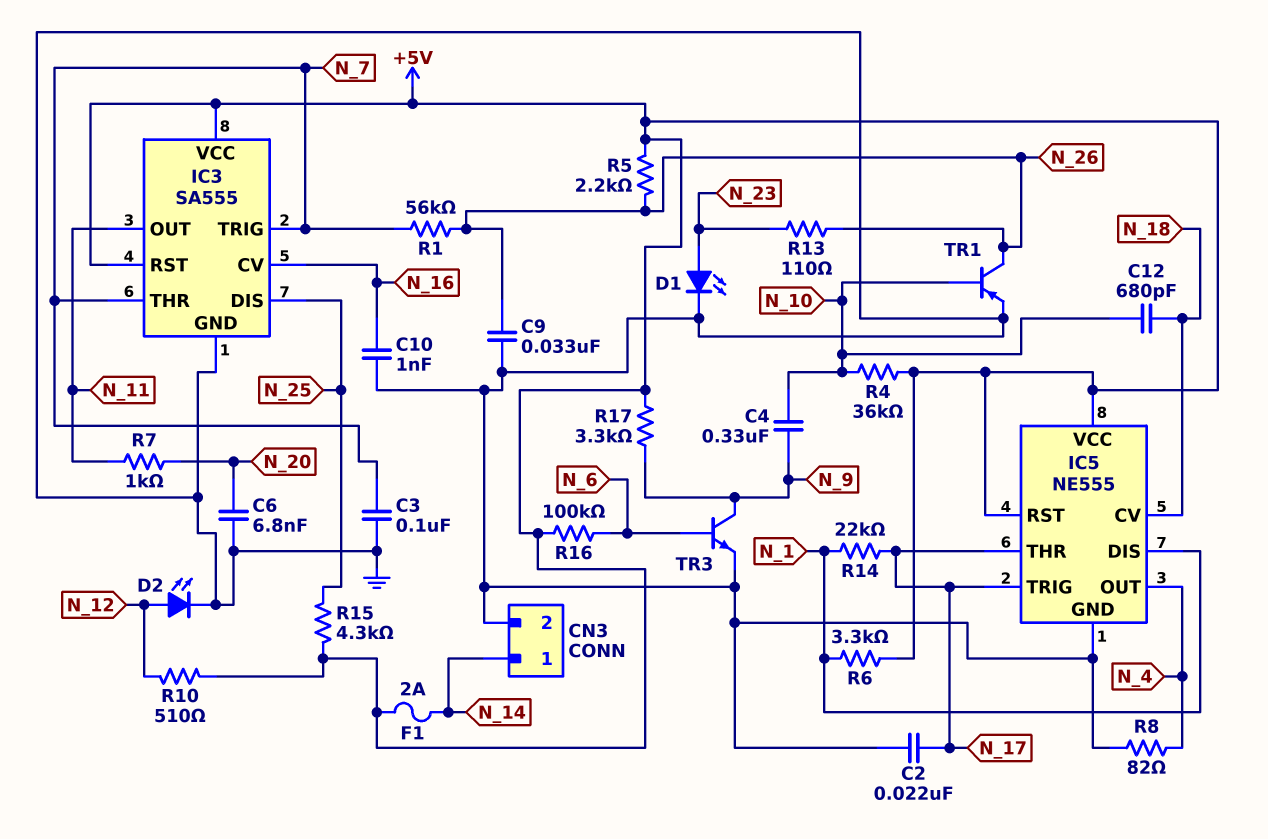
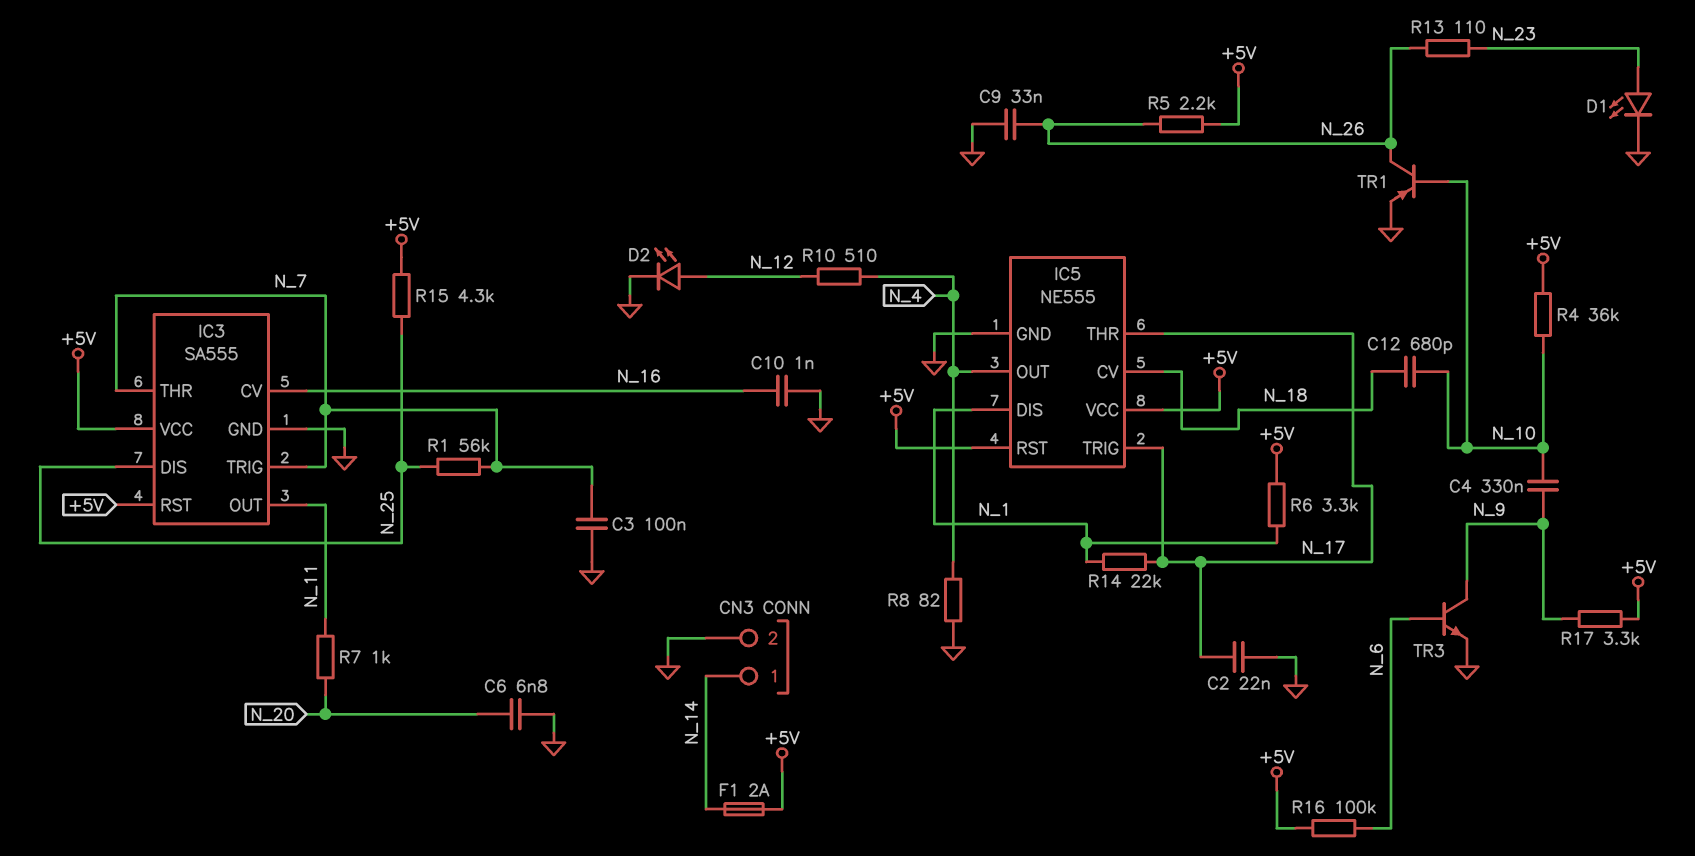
R1: 56k (N_7, N_26) -> 56k (N_7, N_25)
R10: 510 (+5V, N_12) -> 510 (N_4, N_12)

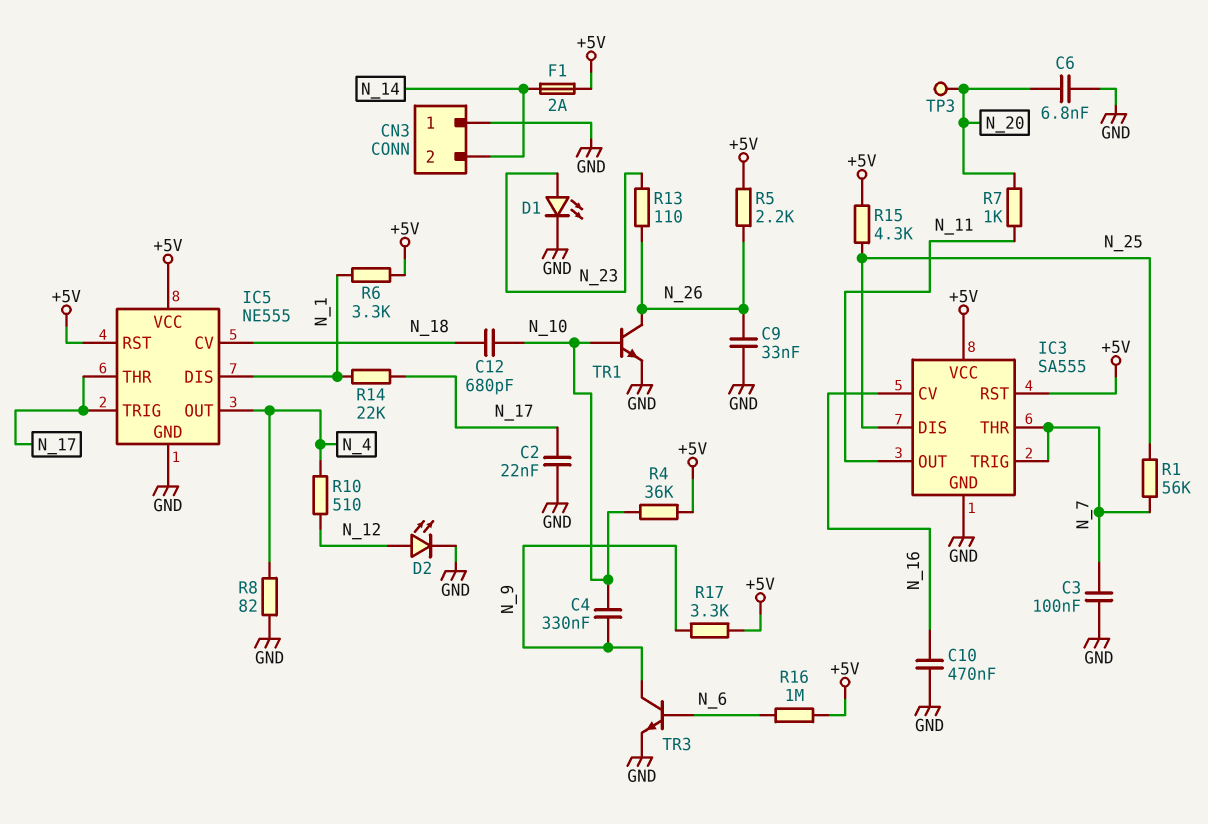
C10: 1nF (GND, N_16) -> 470nF (GND, N_16)
CN3 pin 1: N_14 -> GND
CN3 pin 2: GND -> N_14
R16: 100k (+5V, N_6) -> 1M (+5V, N_6)
TP3: none -> test point (N_20)
TR1: PNP (B N_10, C N_26, E GND) -> NPN (B N_10, C N_26, E GND)

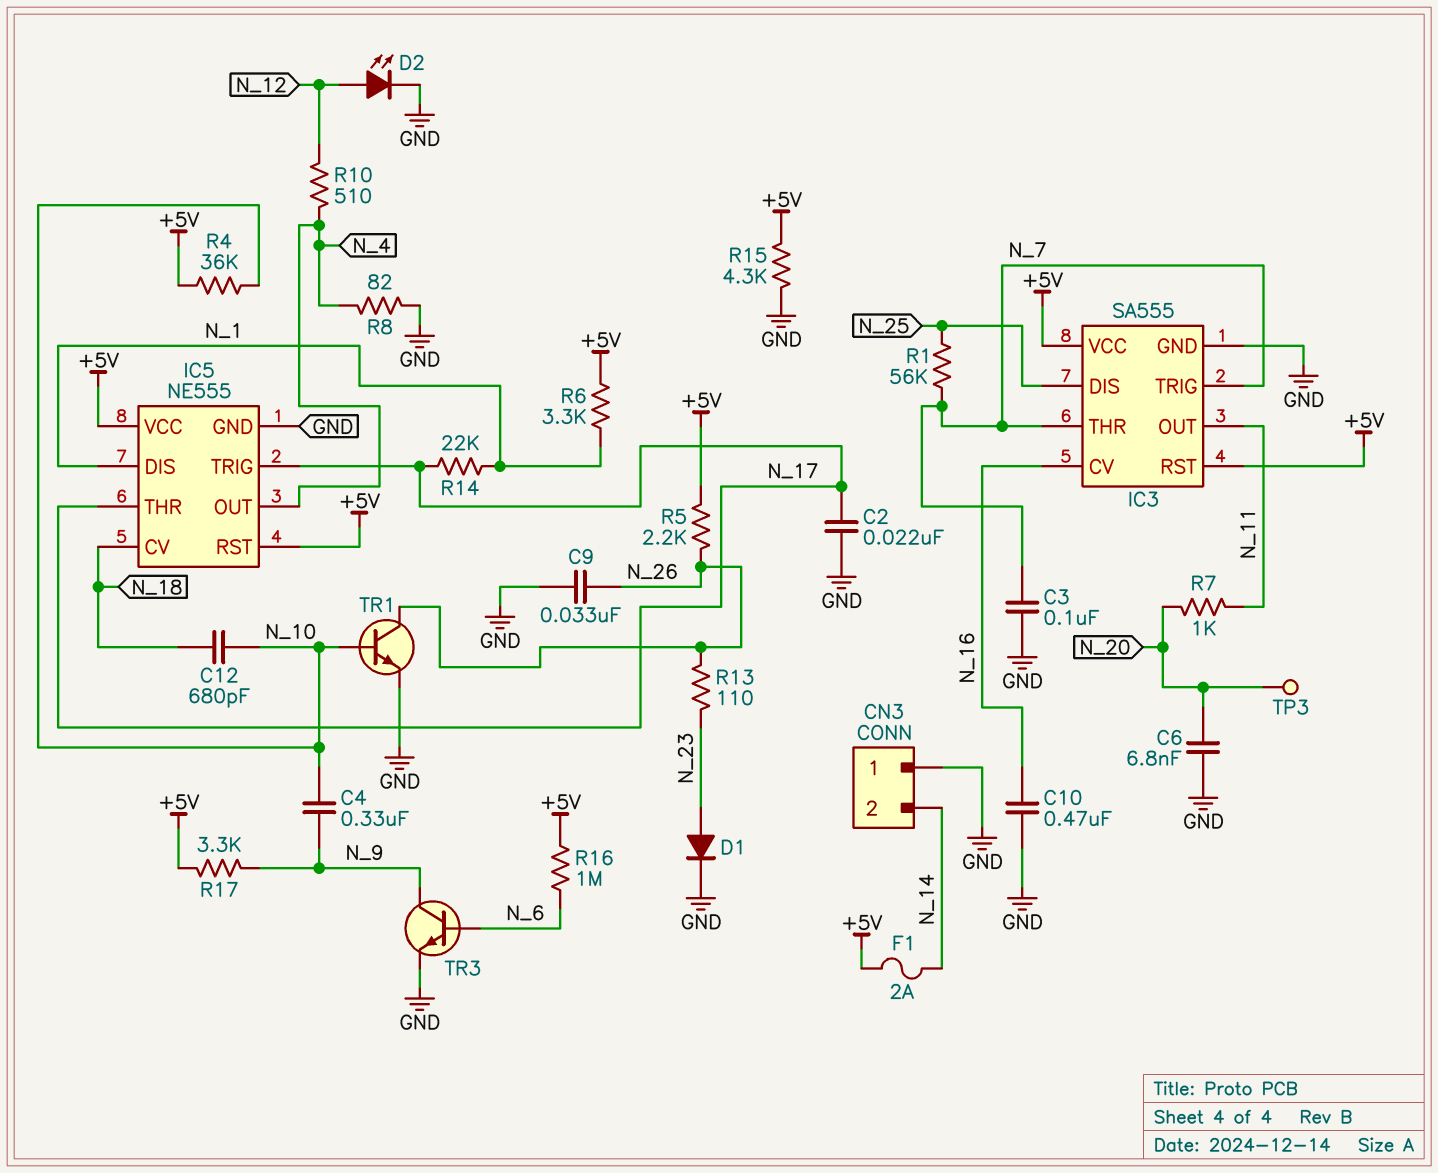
D1: LED (A N_23, K GND) -> diode (A N_23, K GND)
R15: 4.3k (+5V, N_25) -> 4.3k (+5V, GND)

